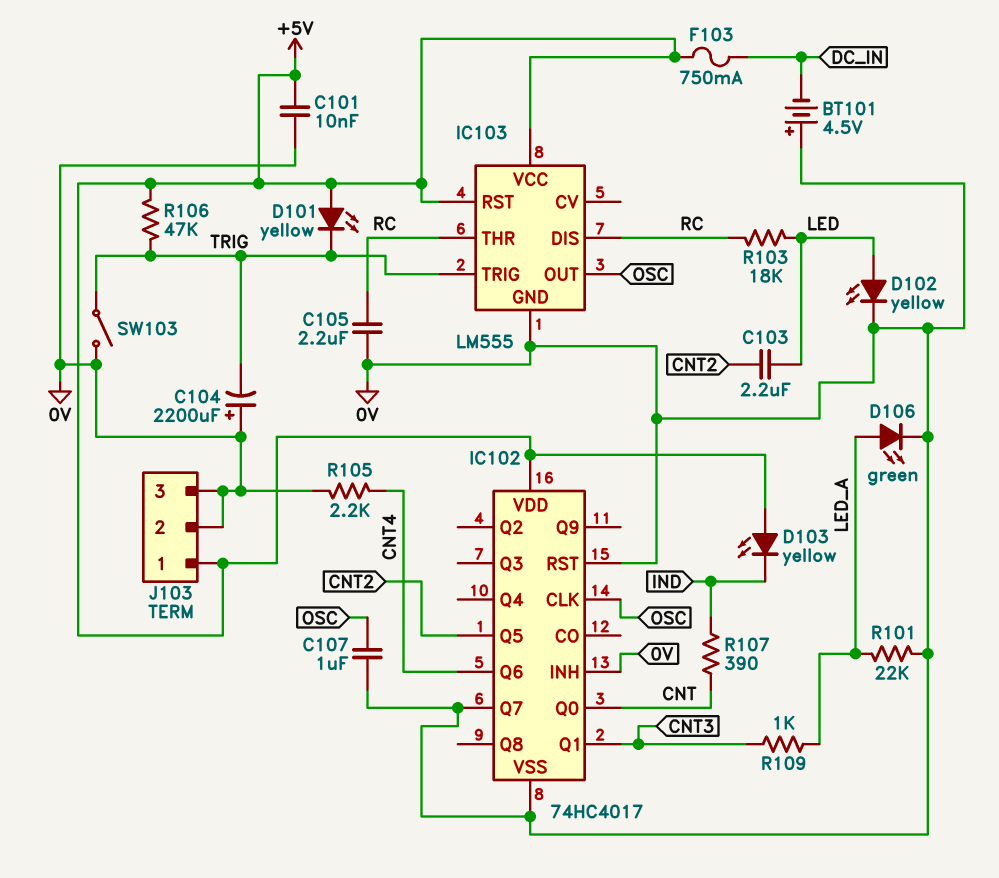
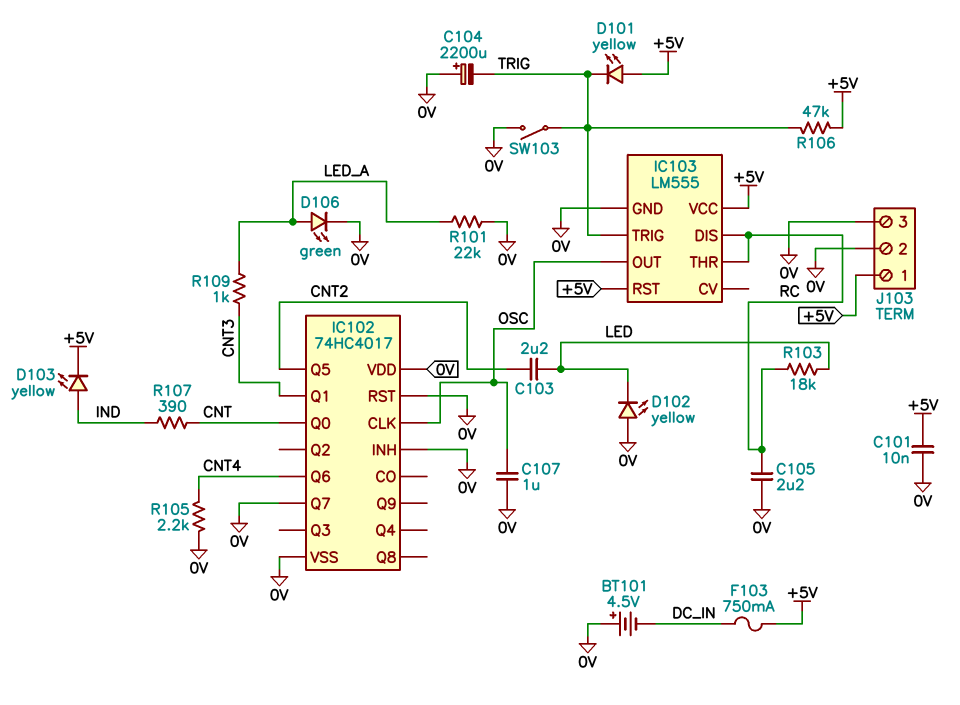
D102: LED yellow (A LED, K 0V) -> LED yellow (A 0V, K LED)
D103: LED yellow (A +5V, K IND) -> LED yellow (A IND, K +5V)
IC102 pin VDD: +5V -> 0V

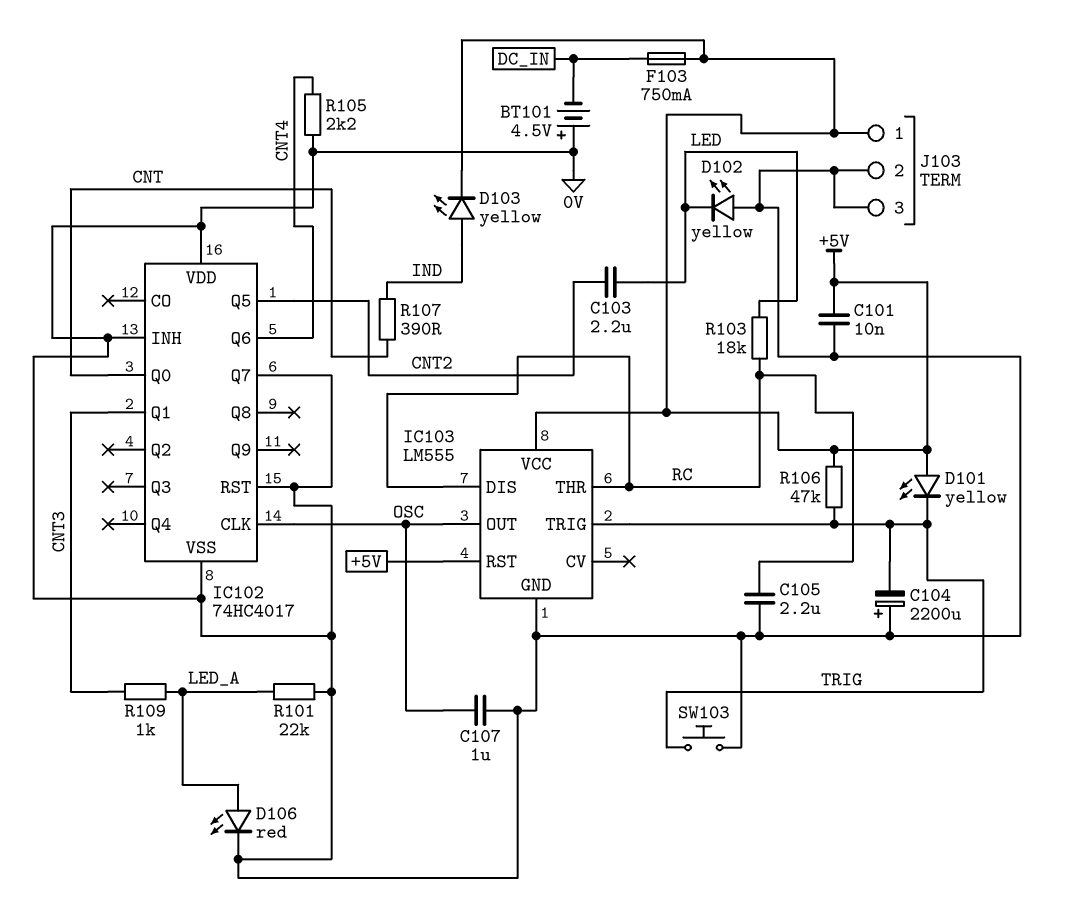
D106: LED green (A LED_A, K 0V) -> LED red (A LED_A, K 0V)
SW103: switch (0V, TRIG) -> button (0V, TRIG)

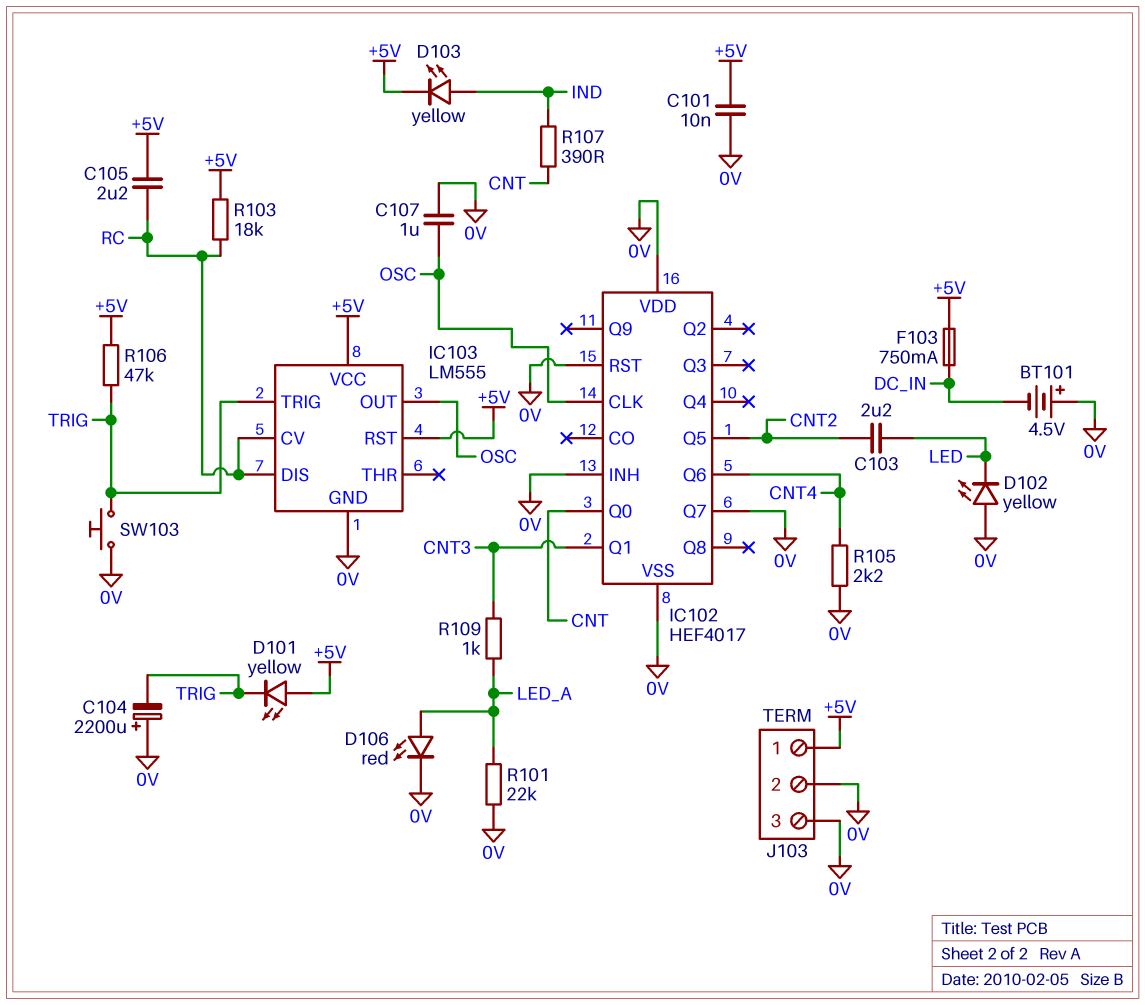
C105: 2.2uF (0V, RC) -> 2.2uF (+5V, RC)
IC102: 74HC4017 -> HEF4017
IC103 pin CV: none -> RC
IC103 pin THR: RC -> none
R103: 18k (LED, RC) -> 18k (+5V, RC)

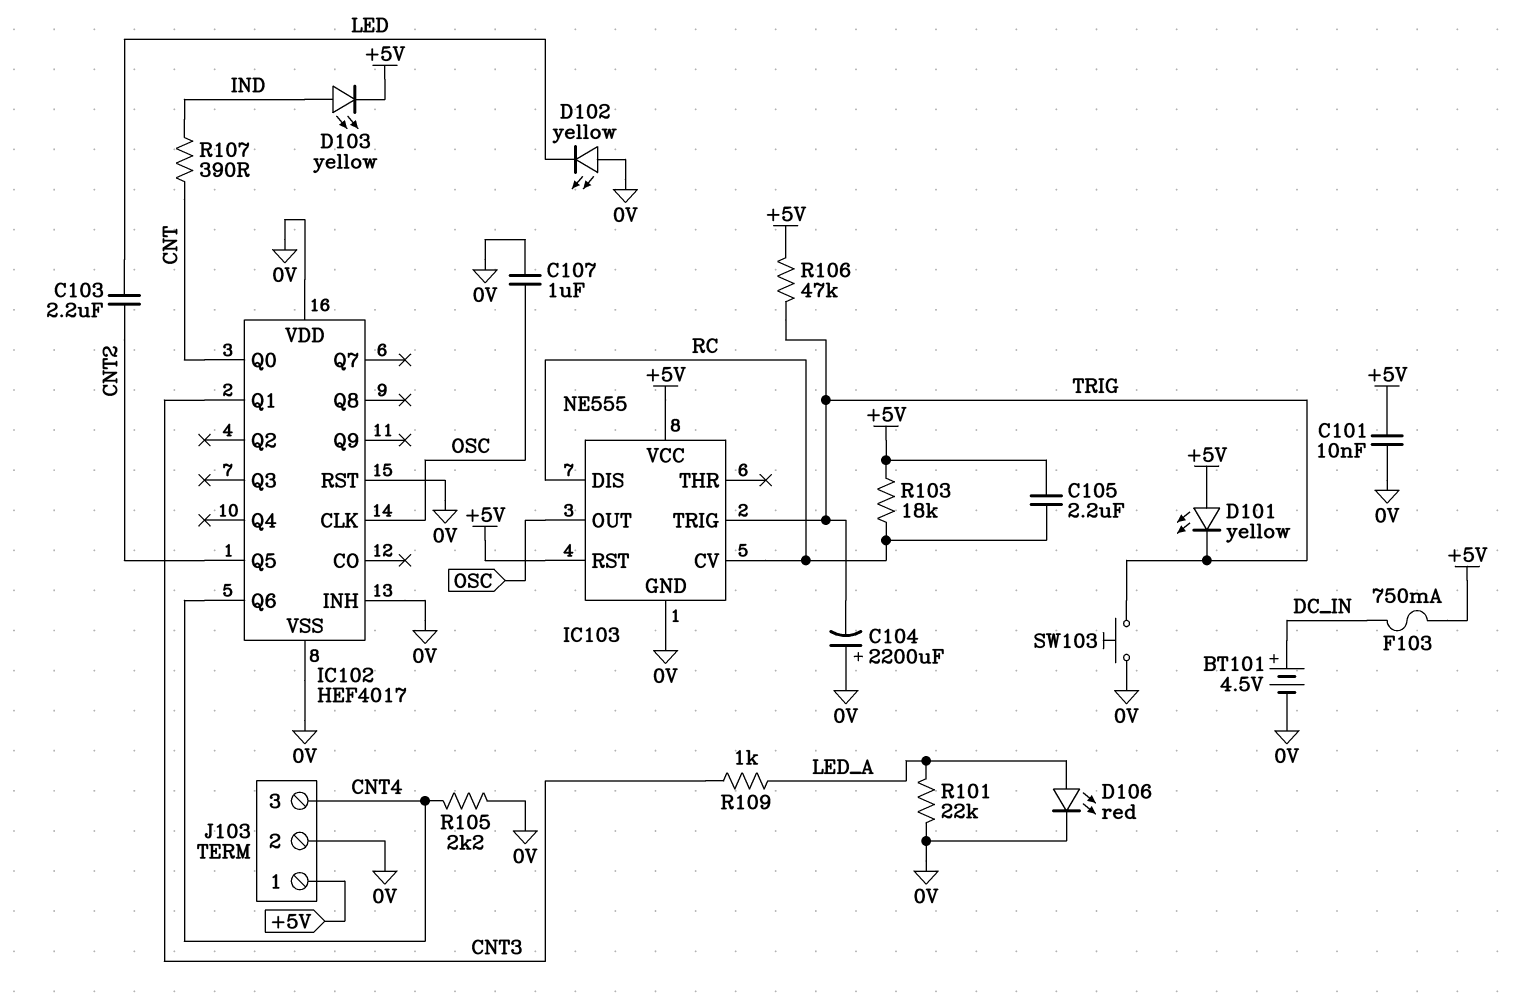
BT101: 4.5V (plus 0V, minus DC_IN) -> 4.5V (plus DC_IN, minus 0V)
IC102 pin Q7: 0V -> none
IC103: LM555 -> NE555
J103 pin 3: 0V -> CNT4

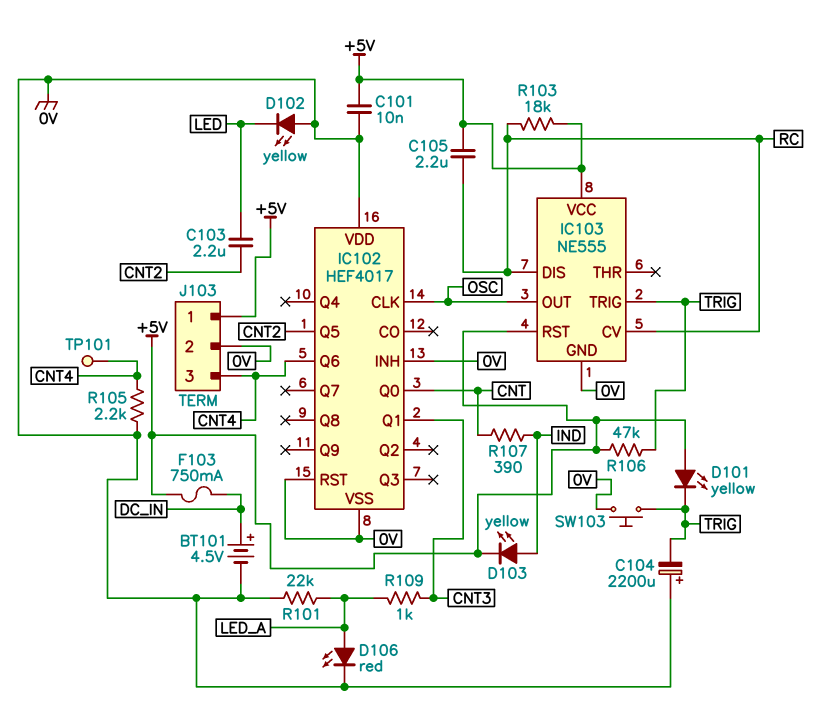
C107: 1uF (0V, OSC) -> none
TP101: none -> test point (CNT4)

